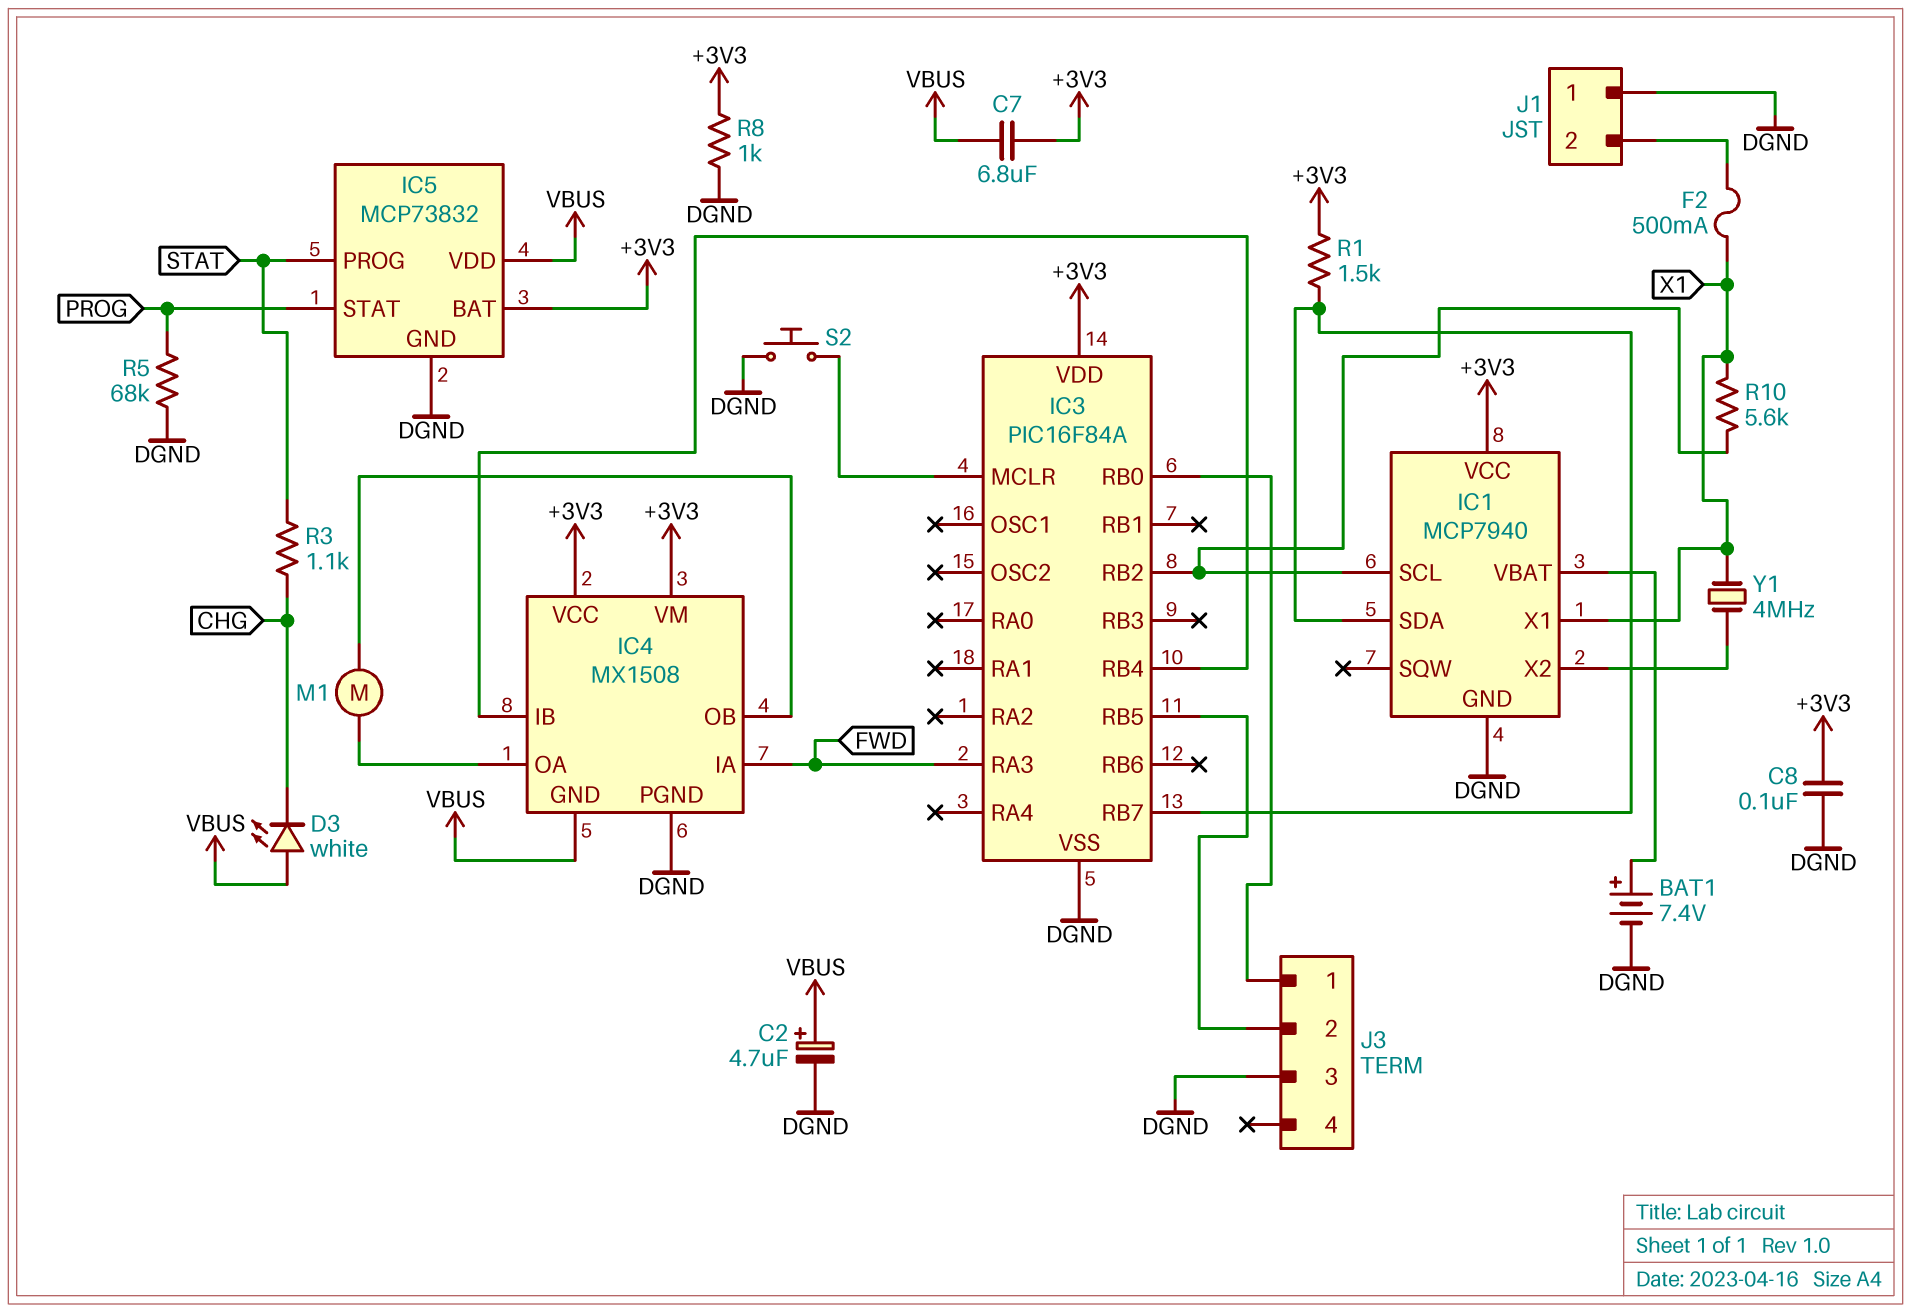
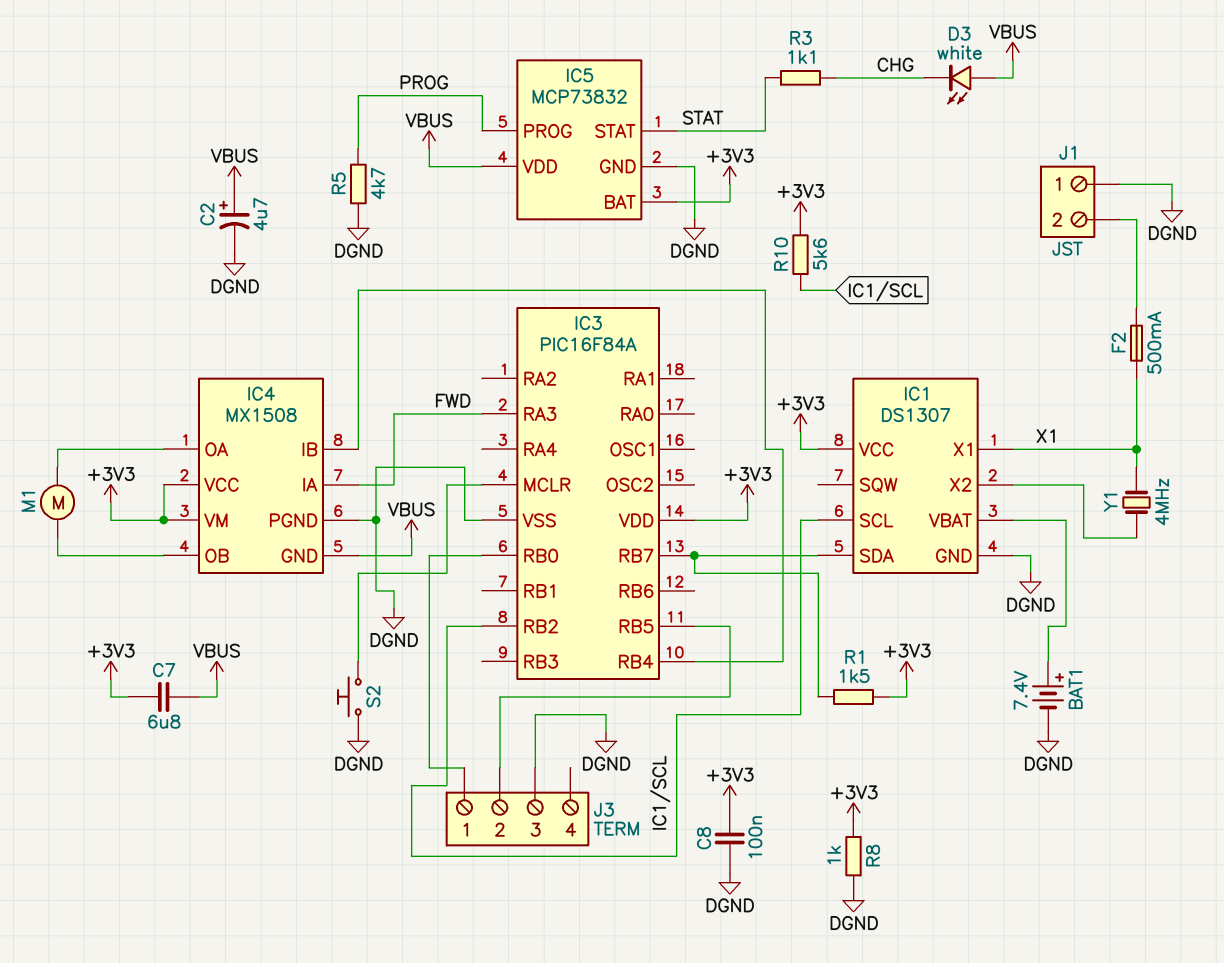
IC1: MCP7940 -> DS1307
IC5 pin PROG: STAT -> PROG
IC5 pin STAT: PROG -> STAT
R5: 68k (DGND, PROG) -> 4.7k (DGND, PROG)
R10: 5.6k (IC1/SCL, X1) -> 5.6k (+3V3, IC1/SCL)

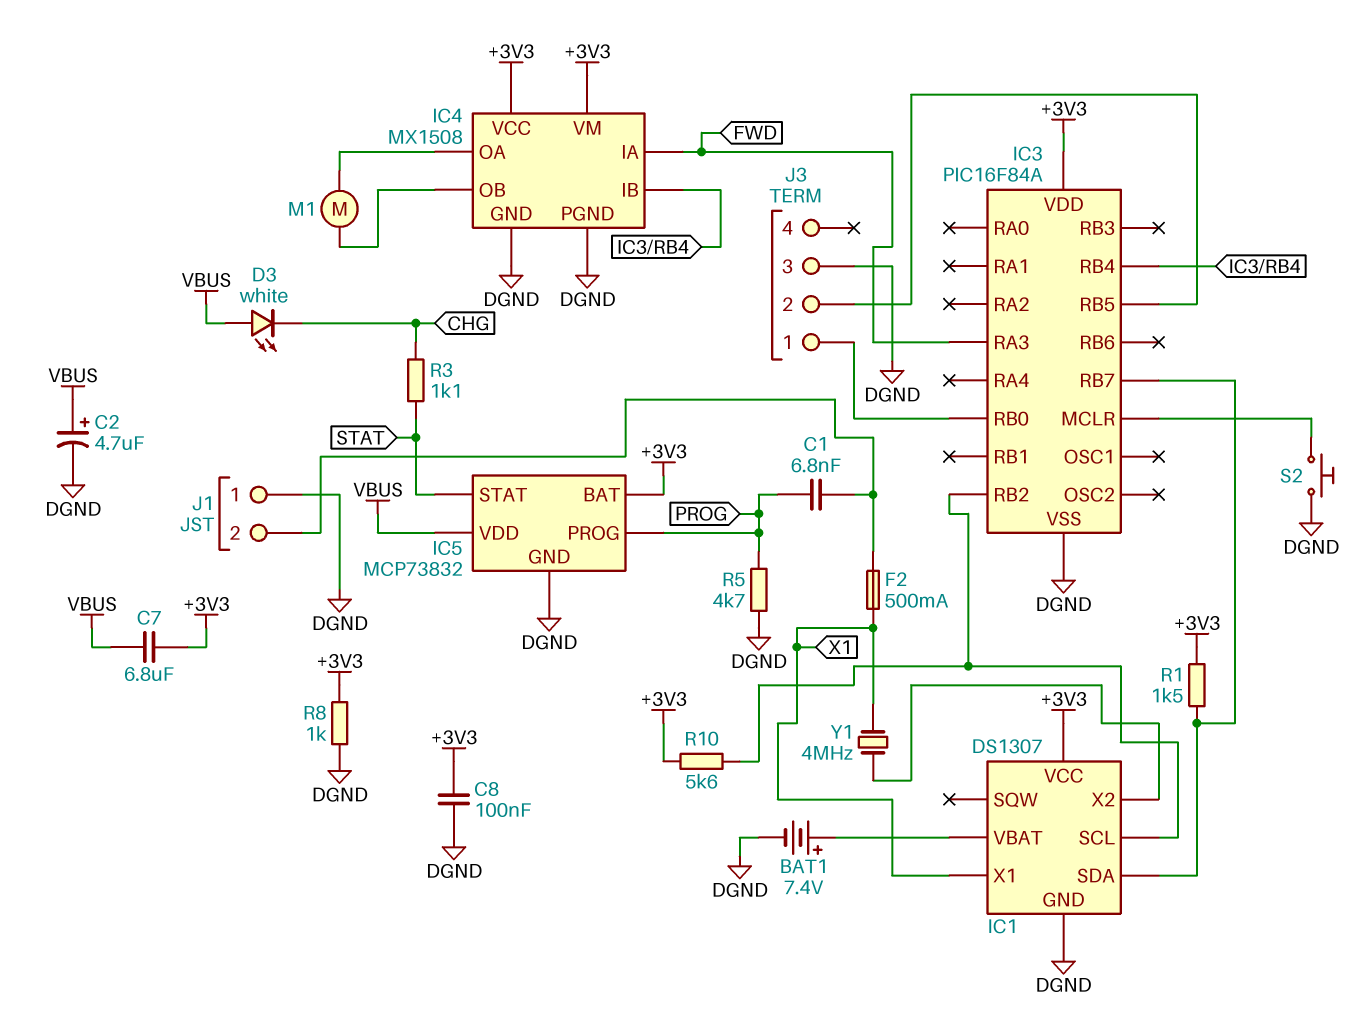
C1: none -> 6.8nF (J1/2, PROG)
IC4 pin GND: VBUS -> DGND

